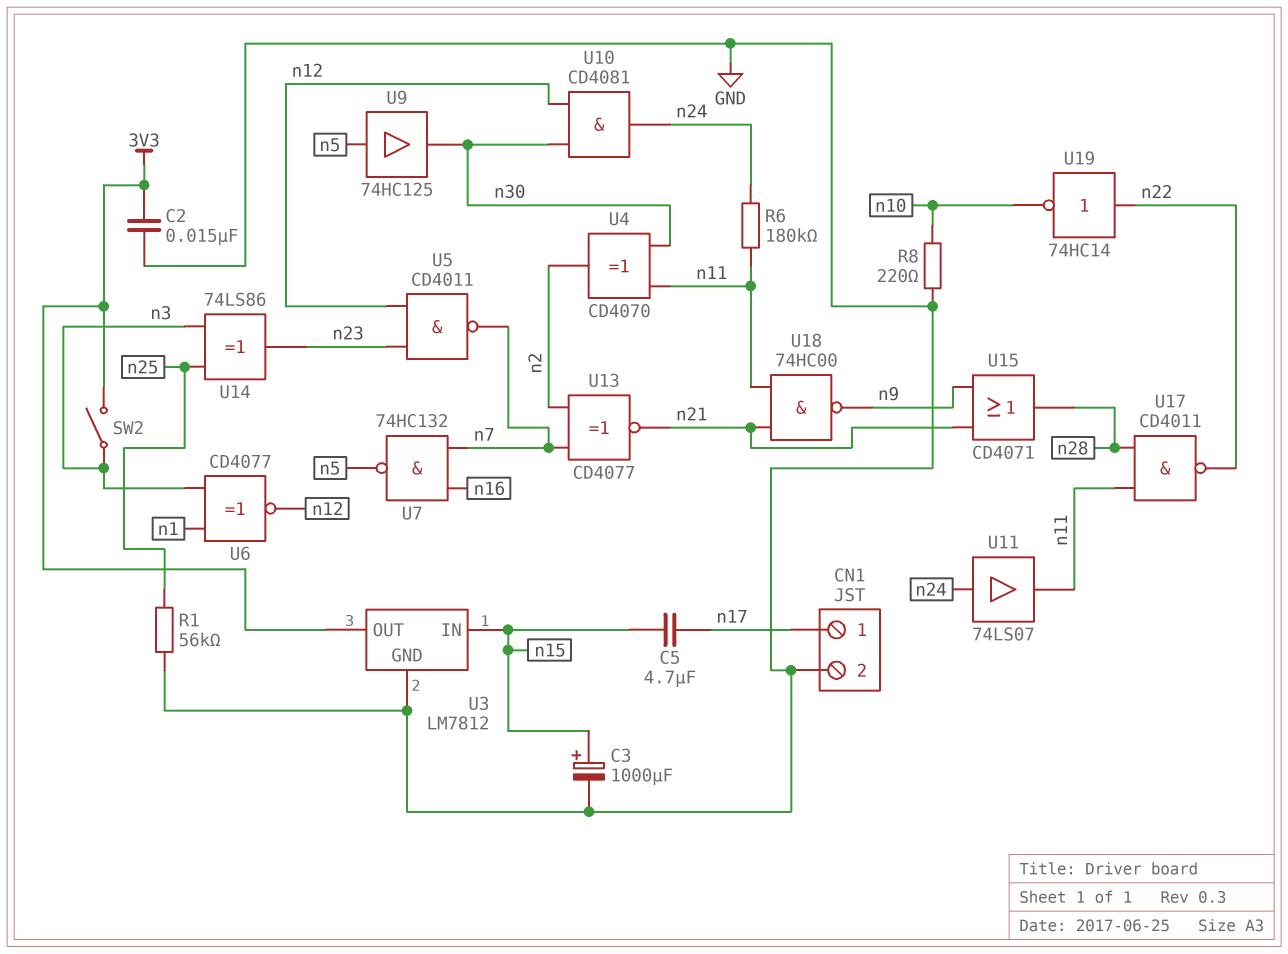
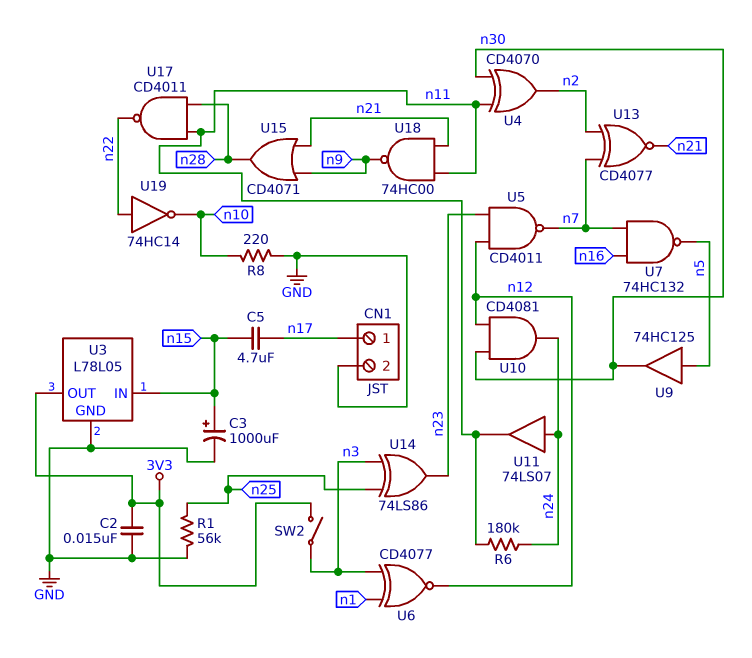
U3: LM7812 -> L78L05

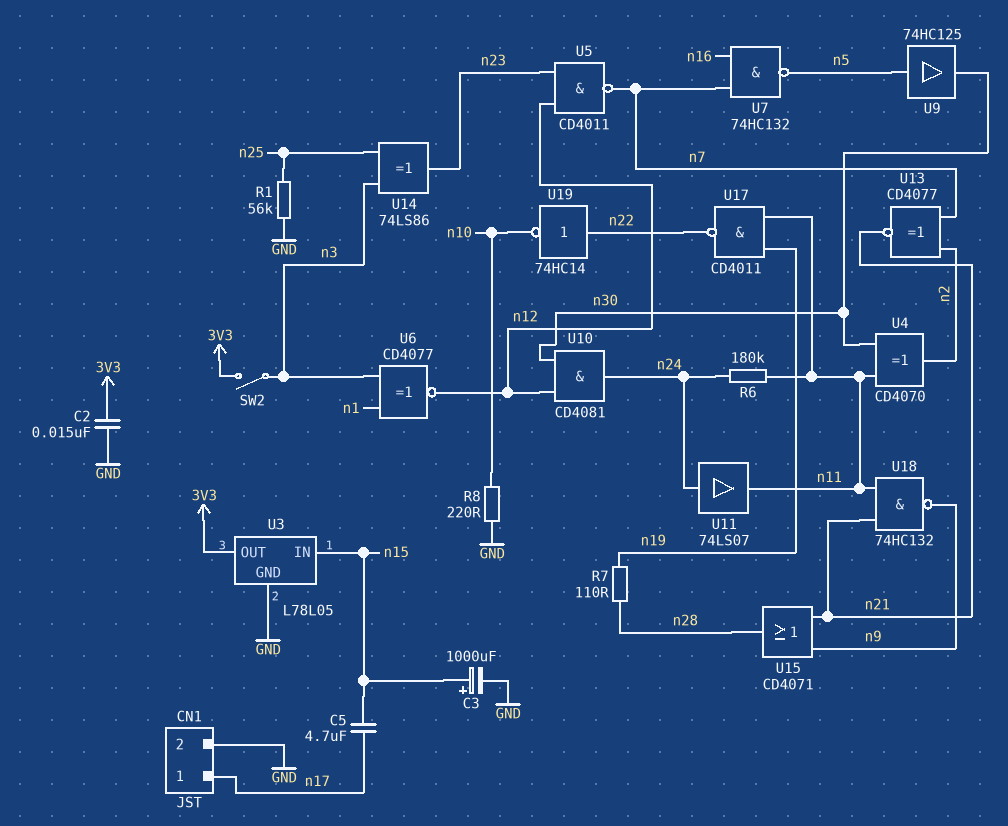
R7: none -> 110 (n19, n28)
U17: NAND CD4011 (in n11, in n28, out n22) -> NAND CD4011 (in n11, in n19, out n22)
U18: NAND 74HC00 (in n11, in n21, out n9) -> NAND 74HC132 (in n11, in n21, out n9)

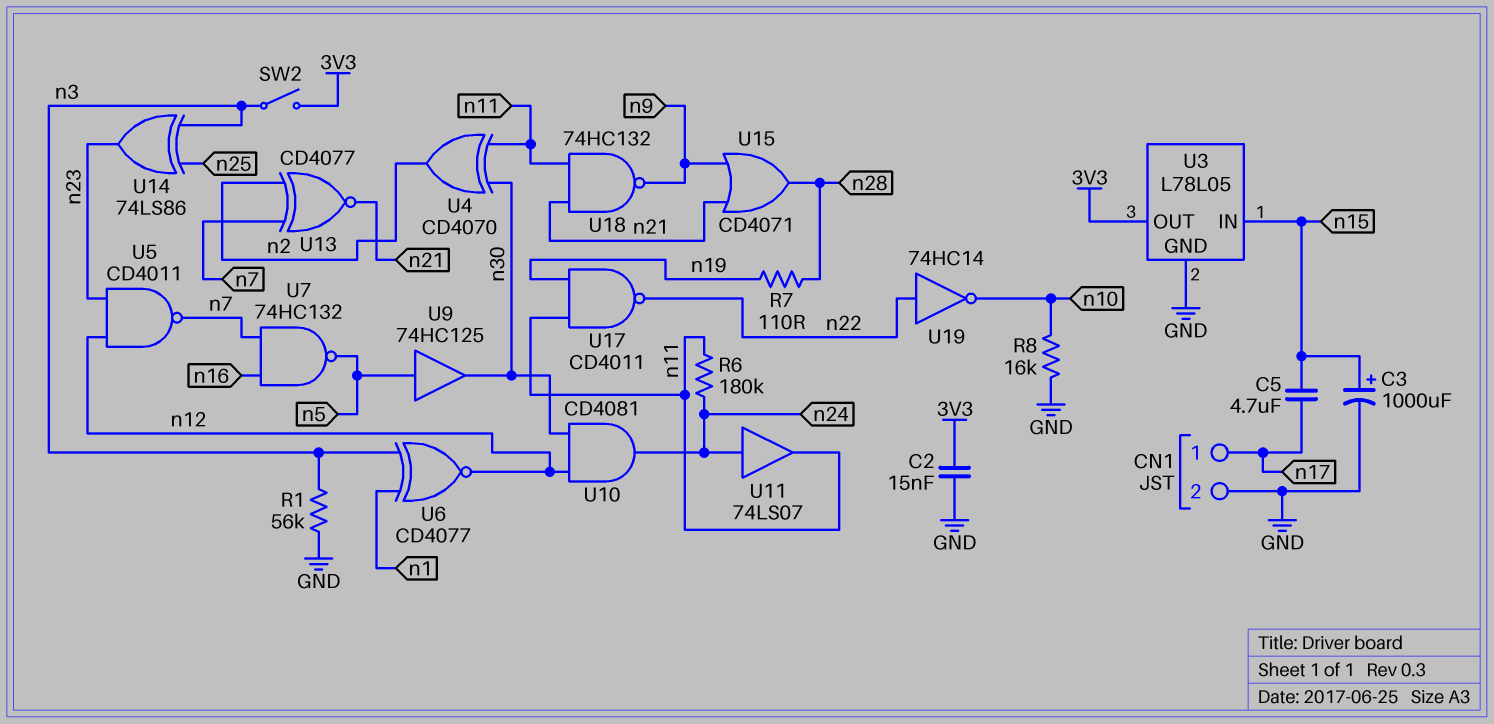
R1: 56k (GND, n25) -> 56k (GND, n3)
R8: 220 (GND, n10) -> 16k (GND, n10)

